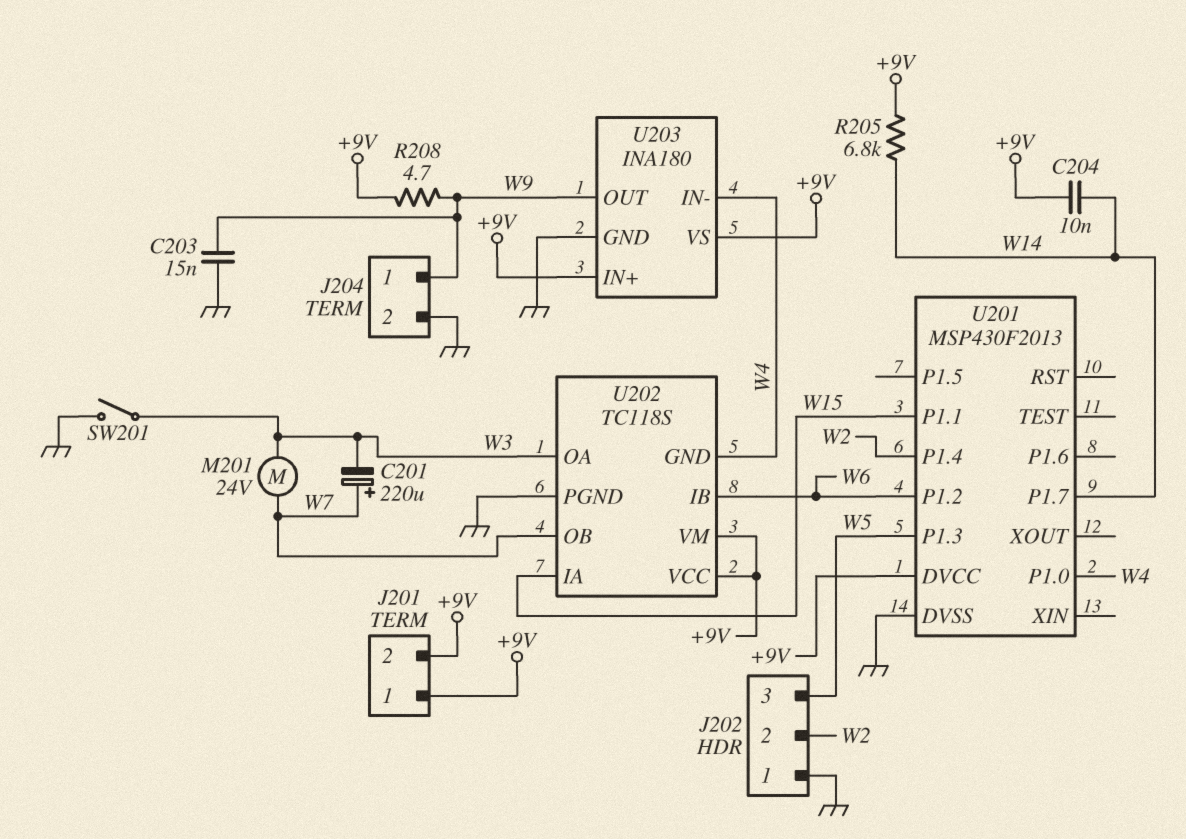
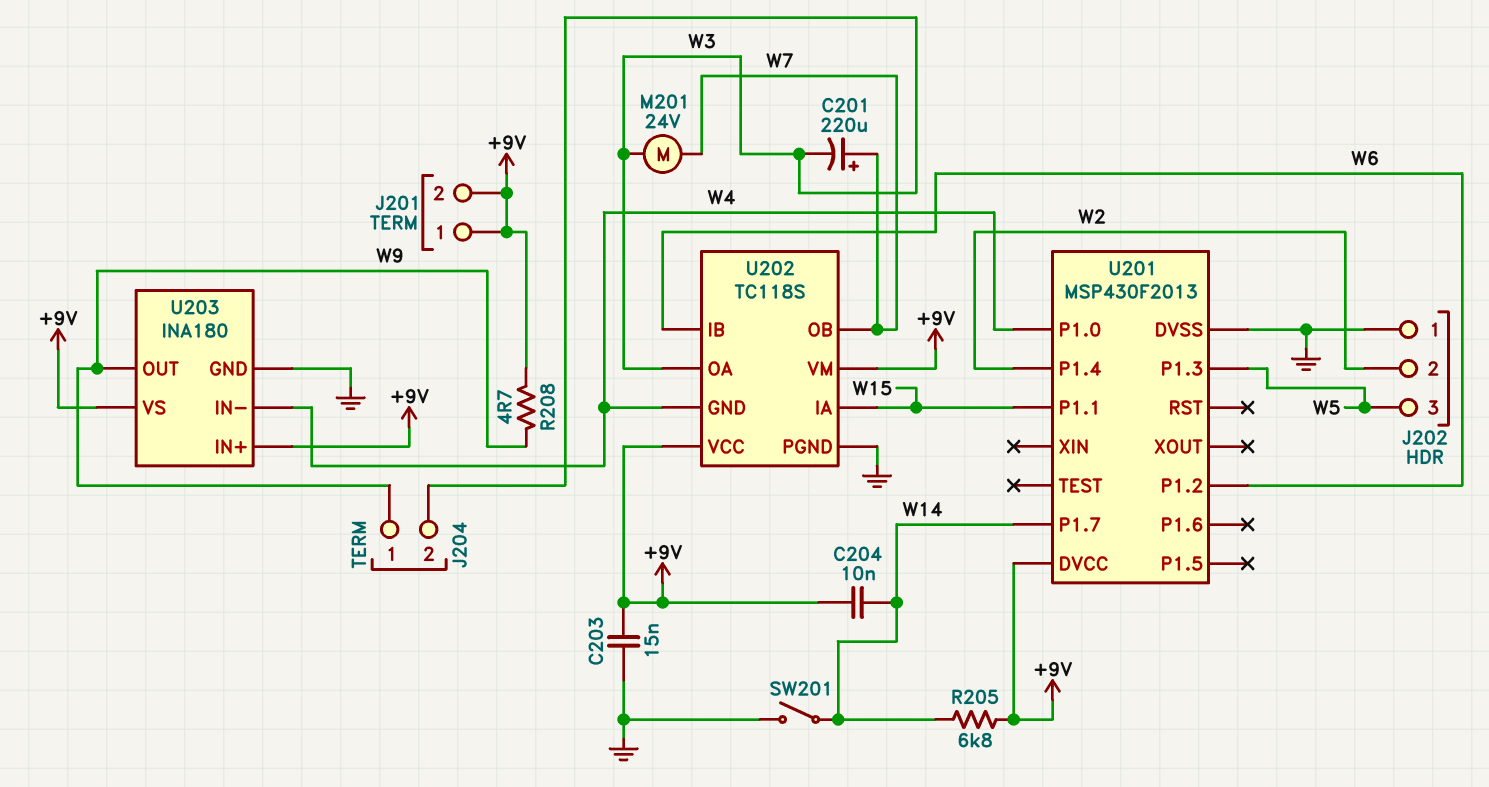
C203: 15nF (GND, W9) -> 15nF (+9V, GND)
J204 pin 2: GND -> W3
SW201: switch (GND, W3) -> switch (GND, W14)

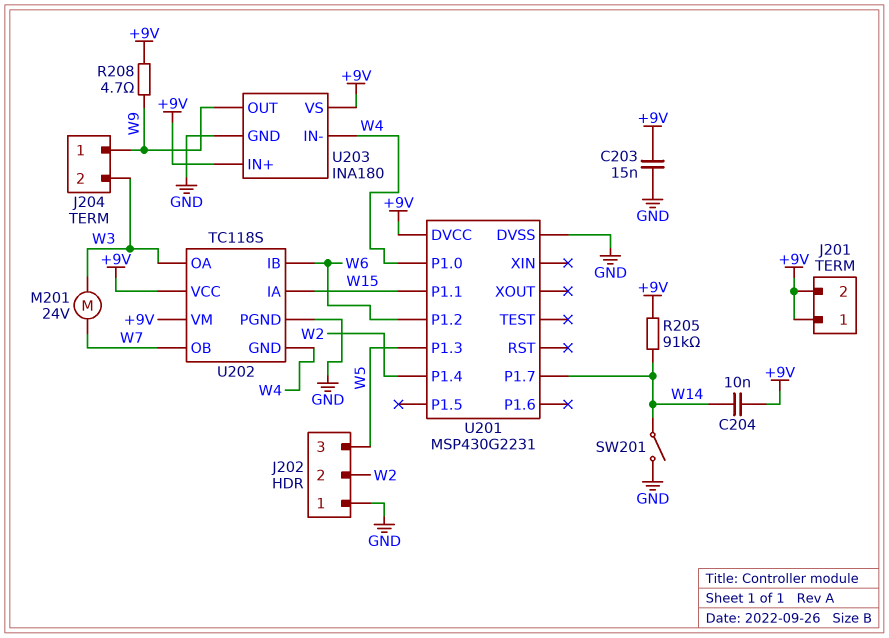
C201: 220uF (plus W7, minus W3) -> none
R205: 6.8k (+9V, W14) -> 91k (+9V, W14)
U201: MSP430F2013 -> MSP430G2231

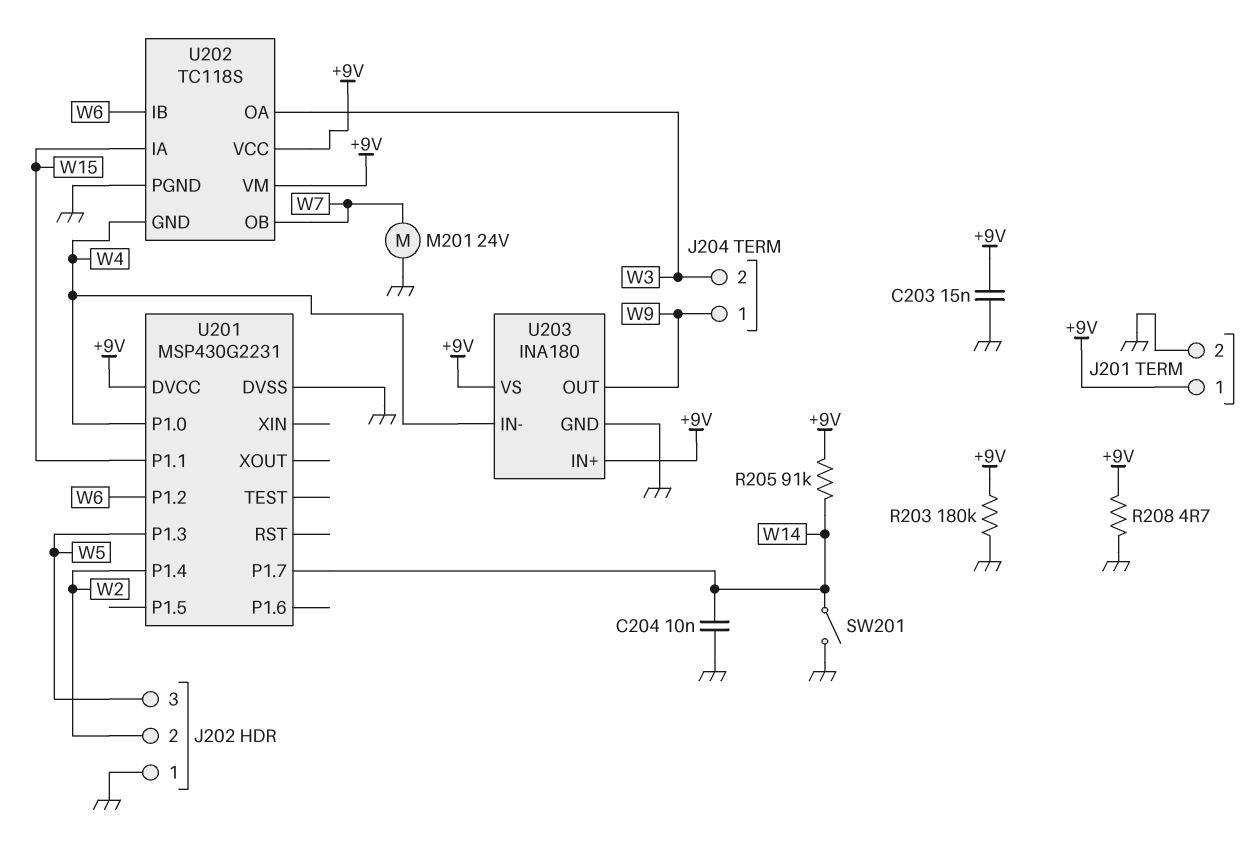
C204: 10nF (+9V, W14) -> 10nF (GND, W14)
J201 pin 2: +9V -> GND
M201: motor 24V (W3, W7) -> motor 24V (GND, W7)
R203: none -> 180k (+9V, GND)
R208: 4.7 (+9V, W9) -> 4.7 (+9V, GND)

